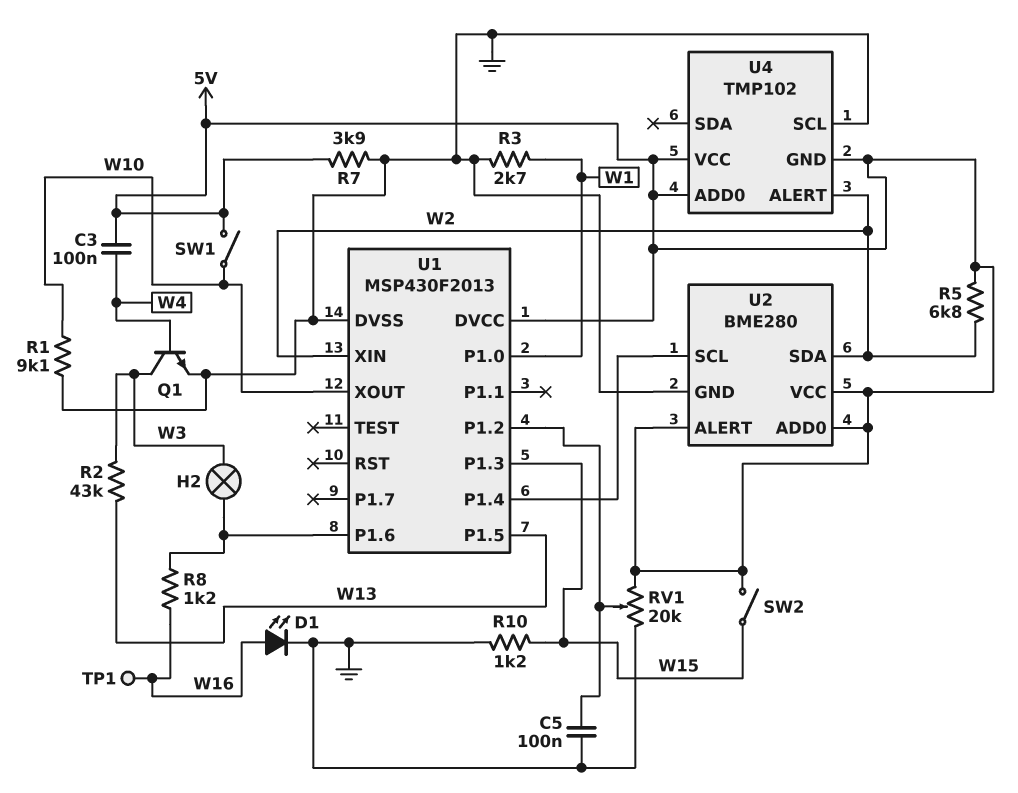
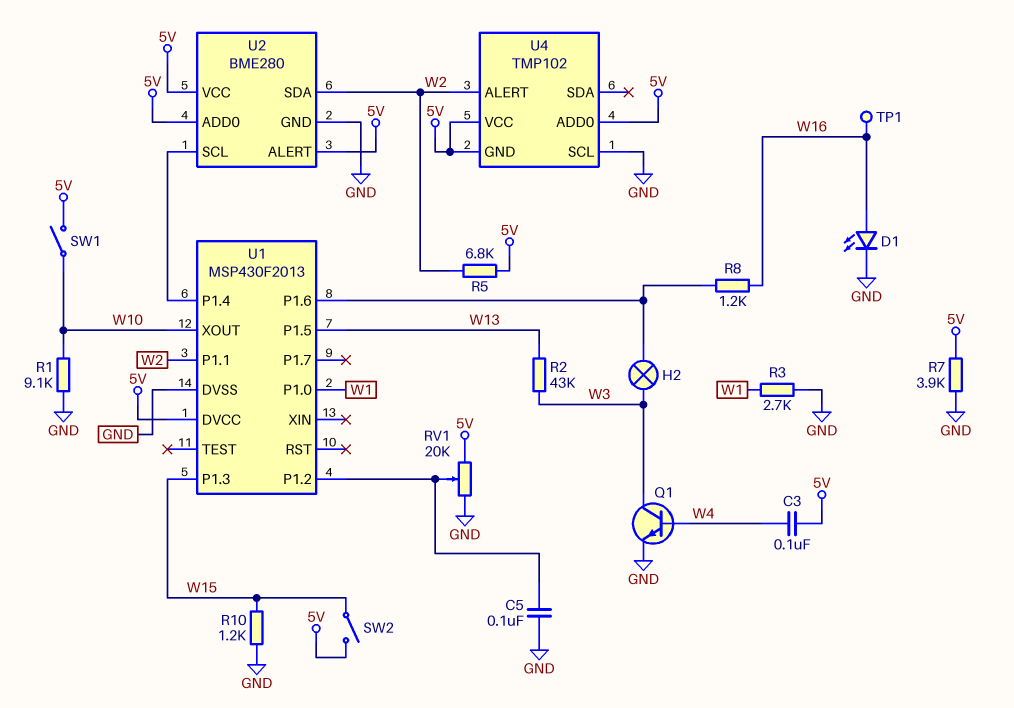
U1 pin P1.1: none -> W2
U1 pin XIN: W2 -> none

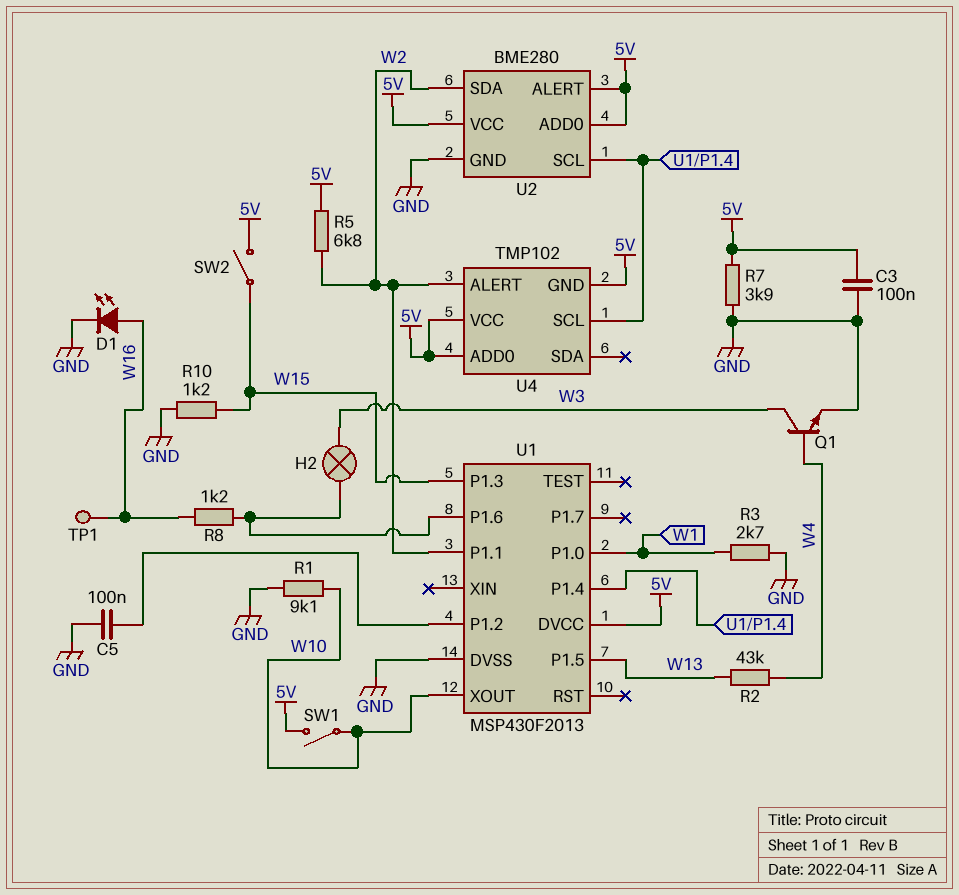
C3: 100nF (5V, W4) -> 100nF (5V, GND)
R2: 43k (W3, W13) -> 43k (W4, W13)
RV1: 20k (5V, GND, wiper U1/P1.2) -> none
U4 pin SCL: GND -> U1/P1.4

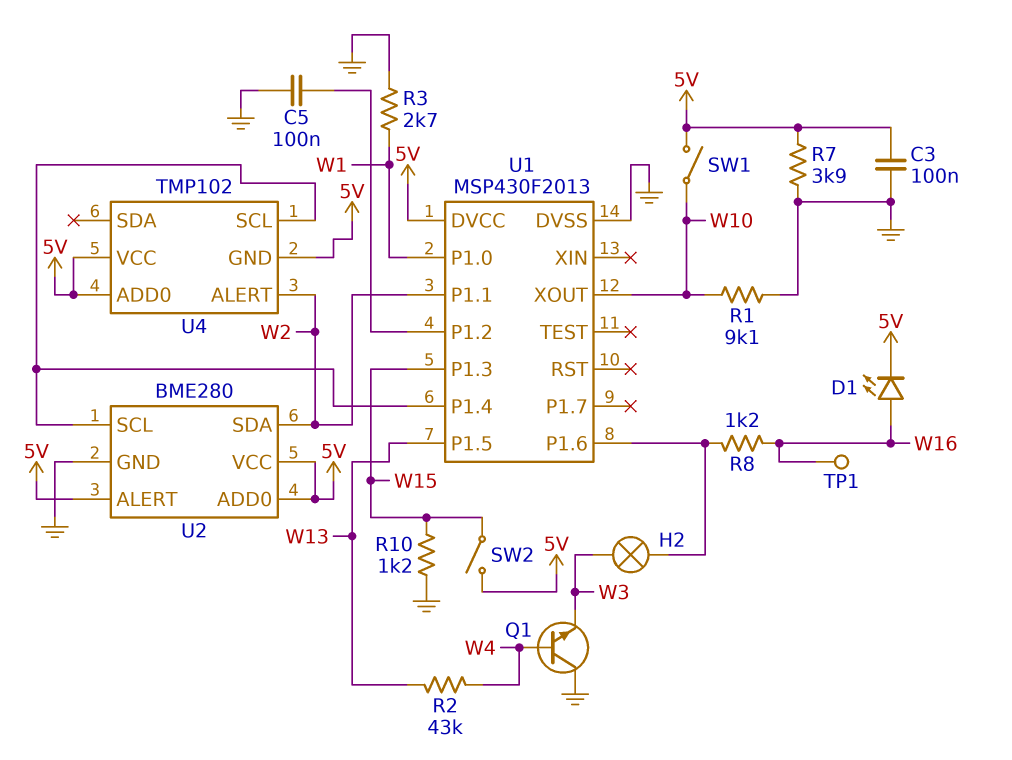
D1: LED (A W16, K GND) -> LED (A W16, K 5V)
Q1: NPN (B W4, C W3, E GND) -> NPN (B W4, C GND, E W3)
R5: 6.8k (5V, W2) -> none

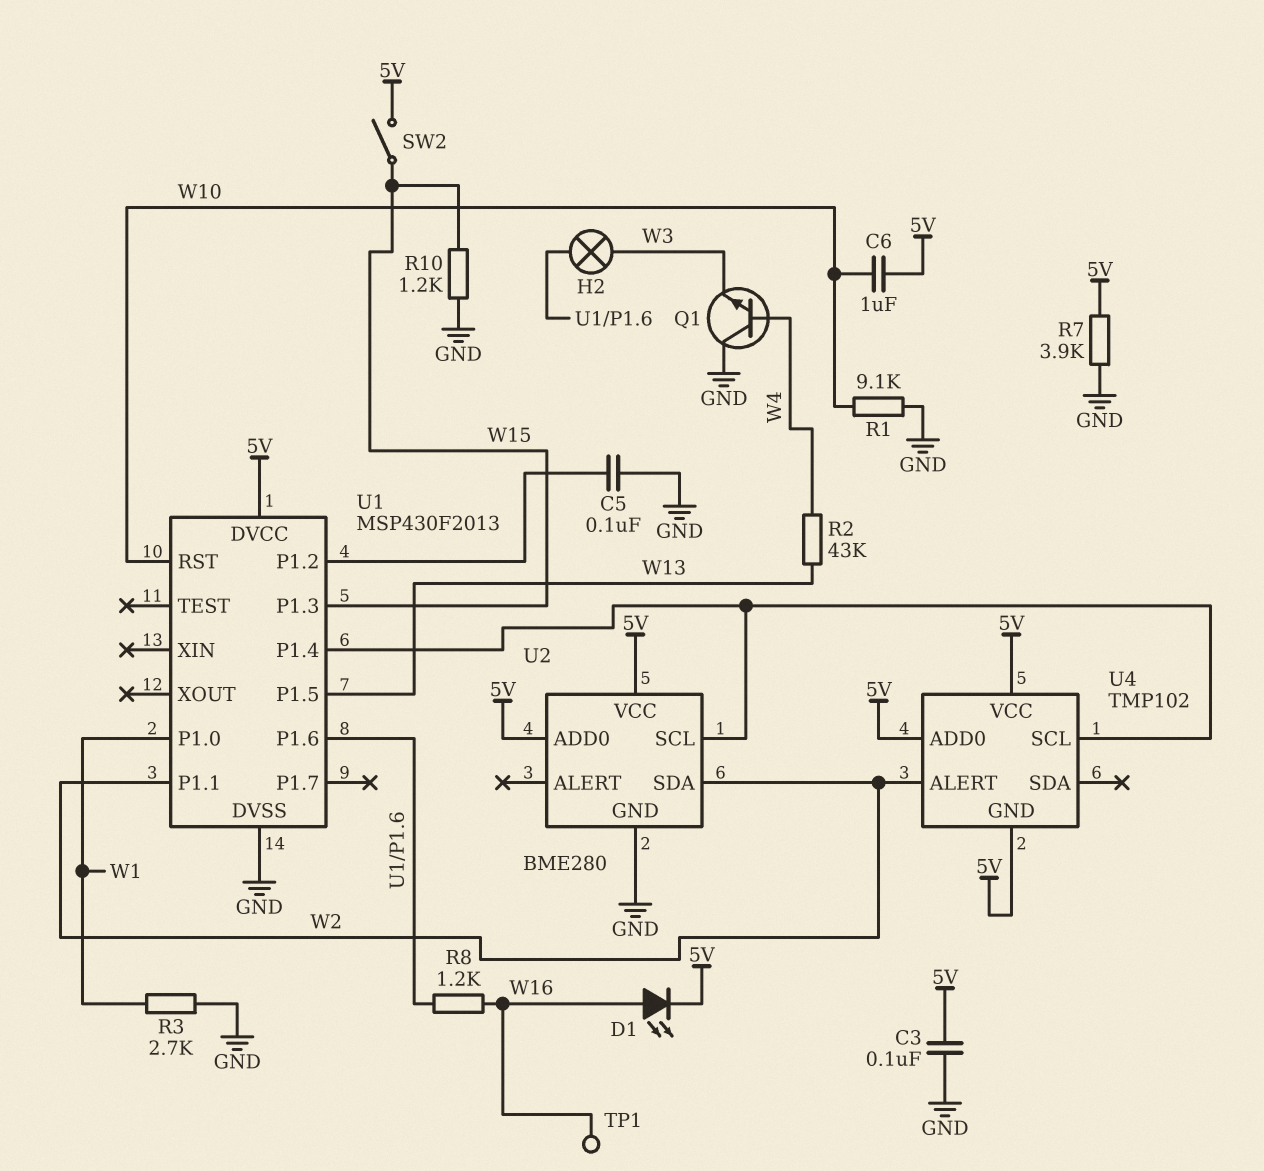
C6: none -> 1uF (5V, W10)
SW1: switch (5V, W10) -> none
U1 pin RST: none -> W10
U1 pin XOUT: W10 -> none
U2 pin ALERT: 5V -> none

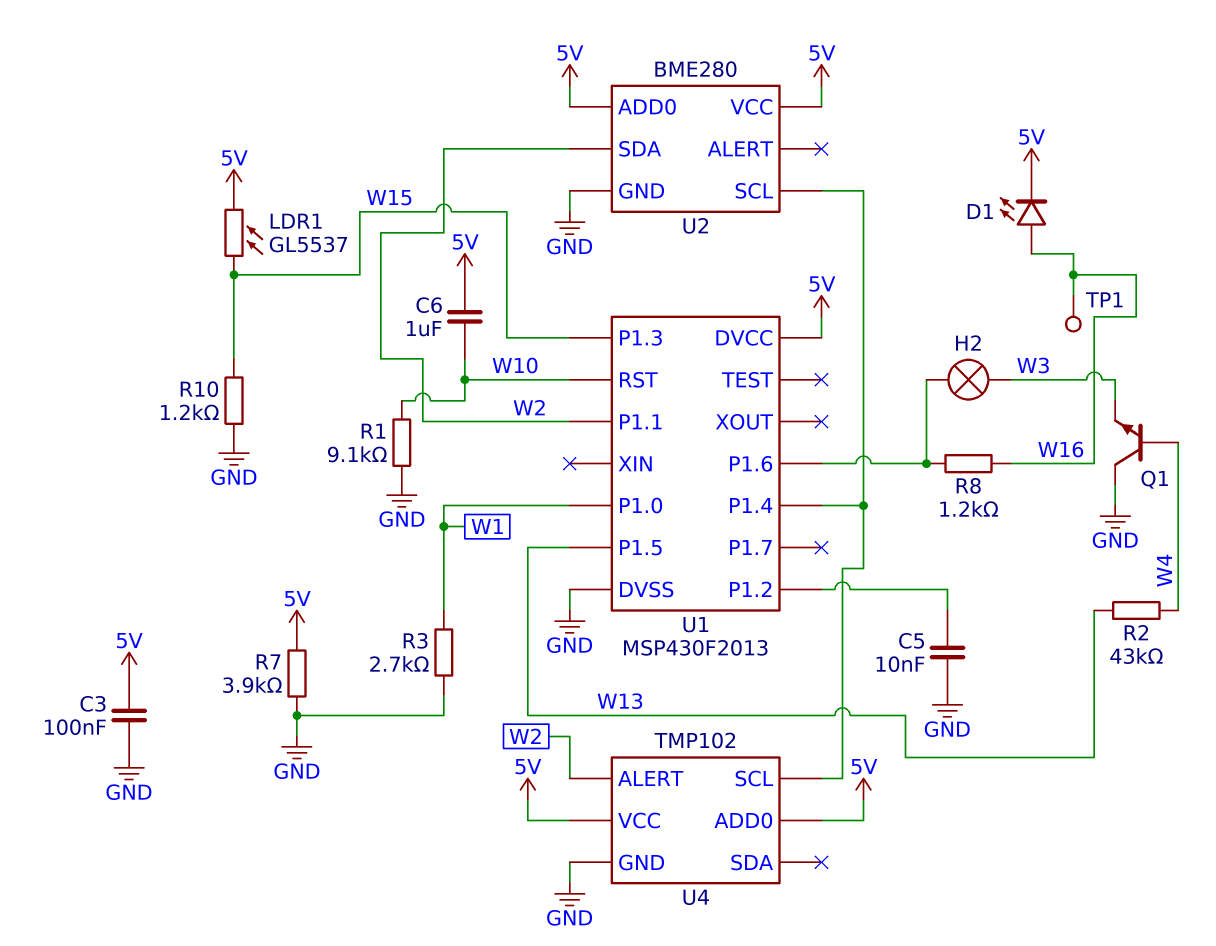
C5: 100nF (GND, U1/P1.2) -> 10nF (GND, U1/P1.2)
LDR1: none -> GL5537 (5V, W15)
SW2: switch (5V, W15) -> none
U4 pin GND: 5V -> GND

